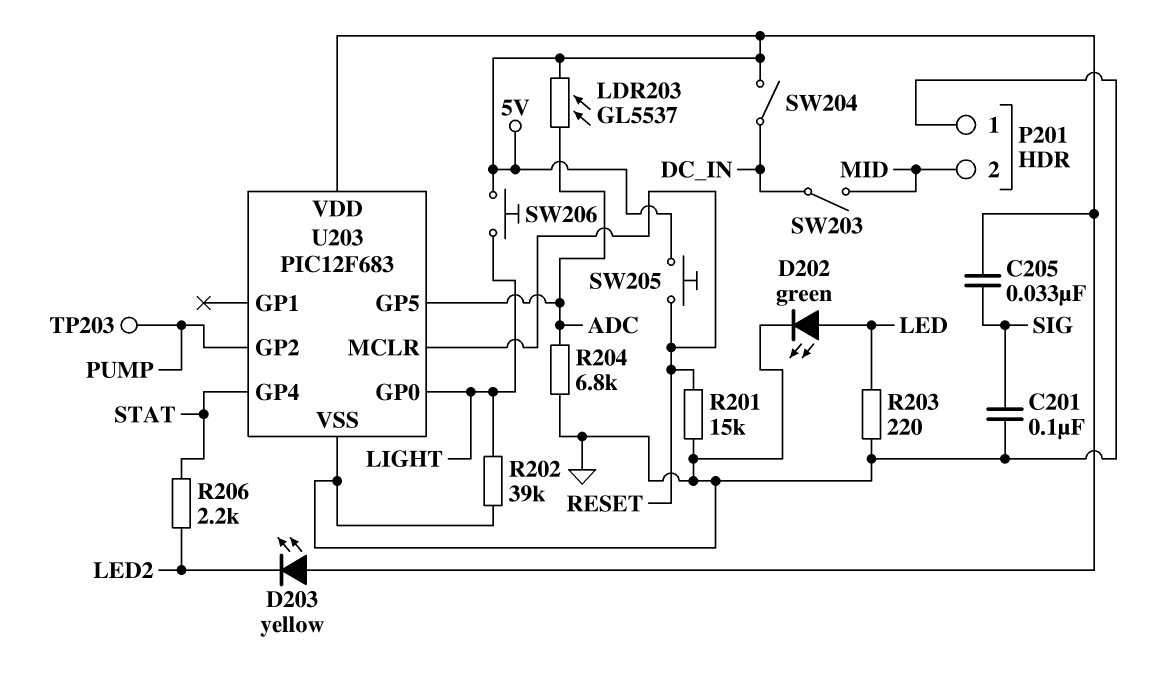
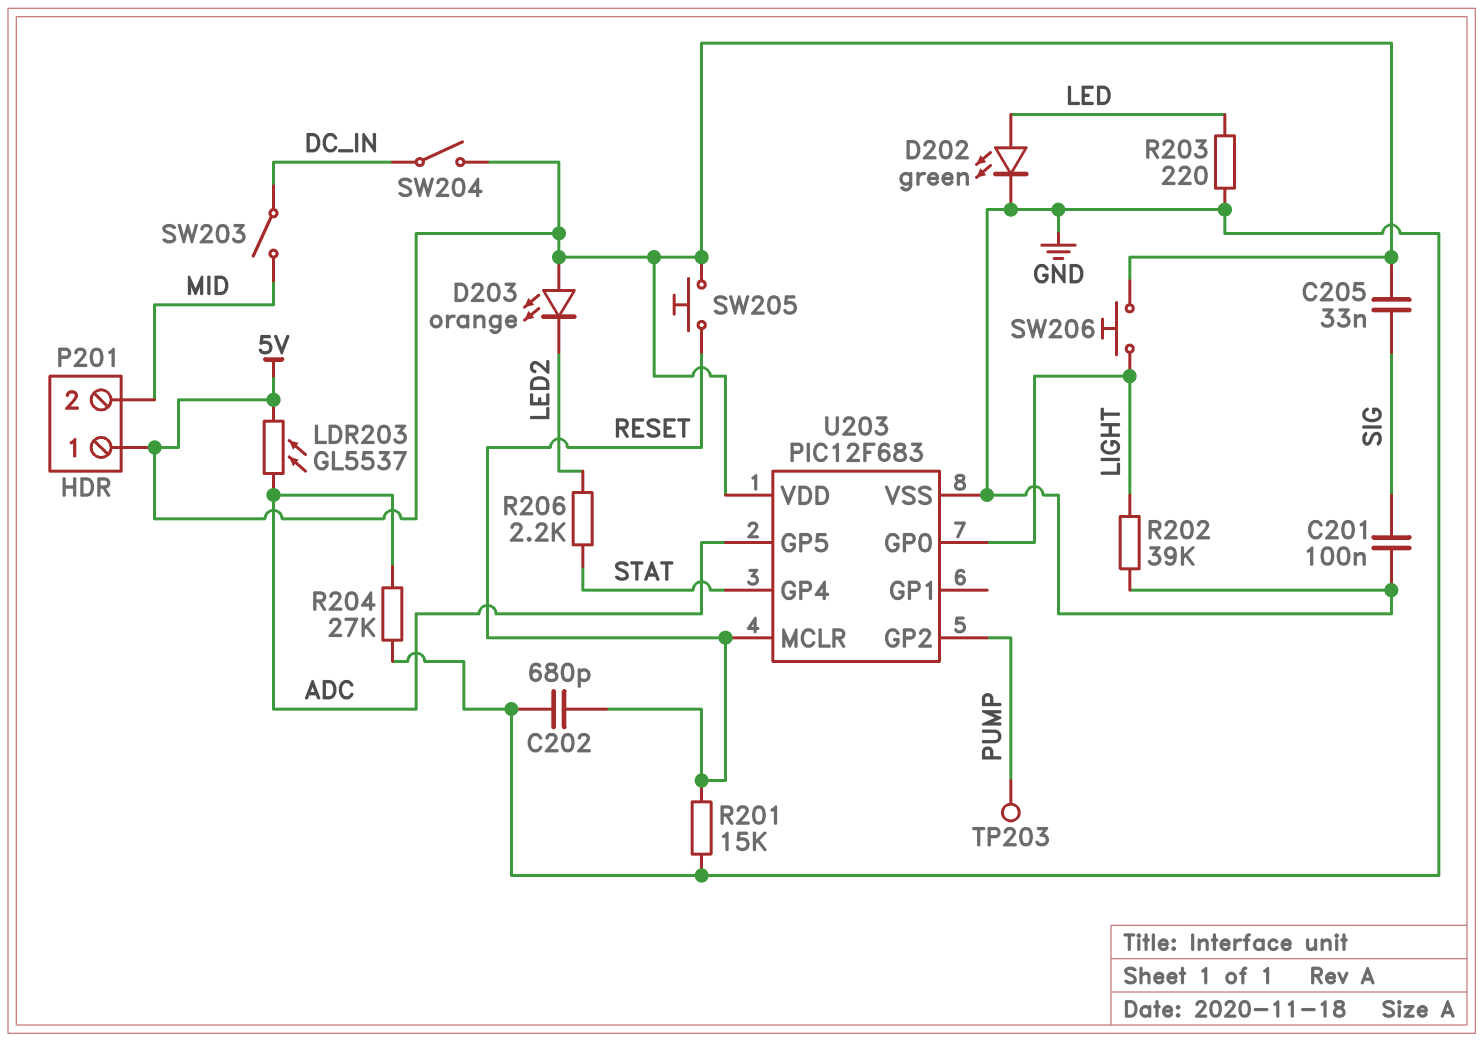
C202: none -> 680pF (GND, RESET)
D203: LED yellow (A 5V, K LED2) -> LED orange (A 5V, K LED2)
P201 pin 1: GND -> 5V
R204: 6.8k (ADC, GND) -> 27k (ADC, GND)

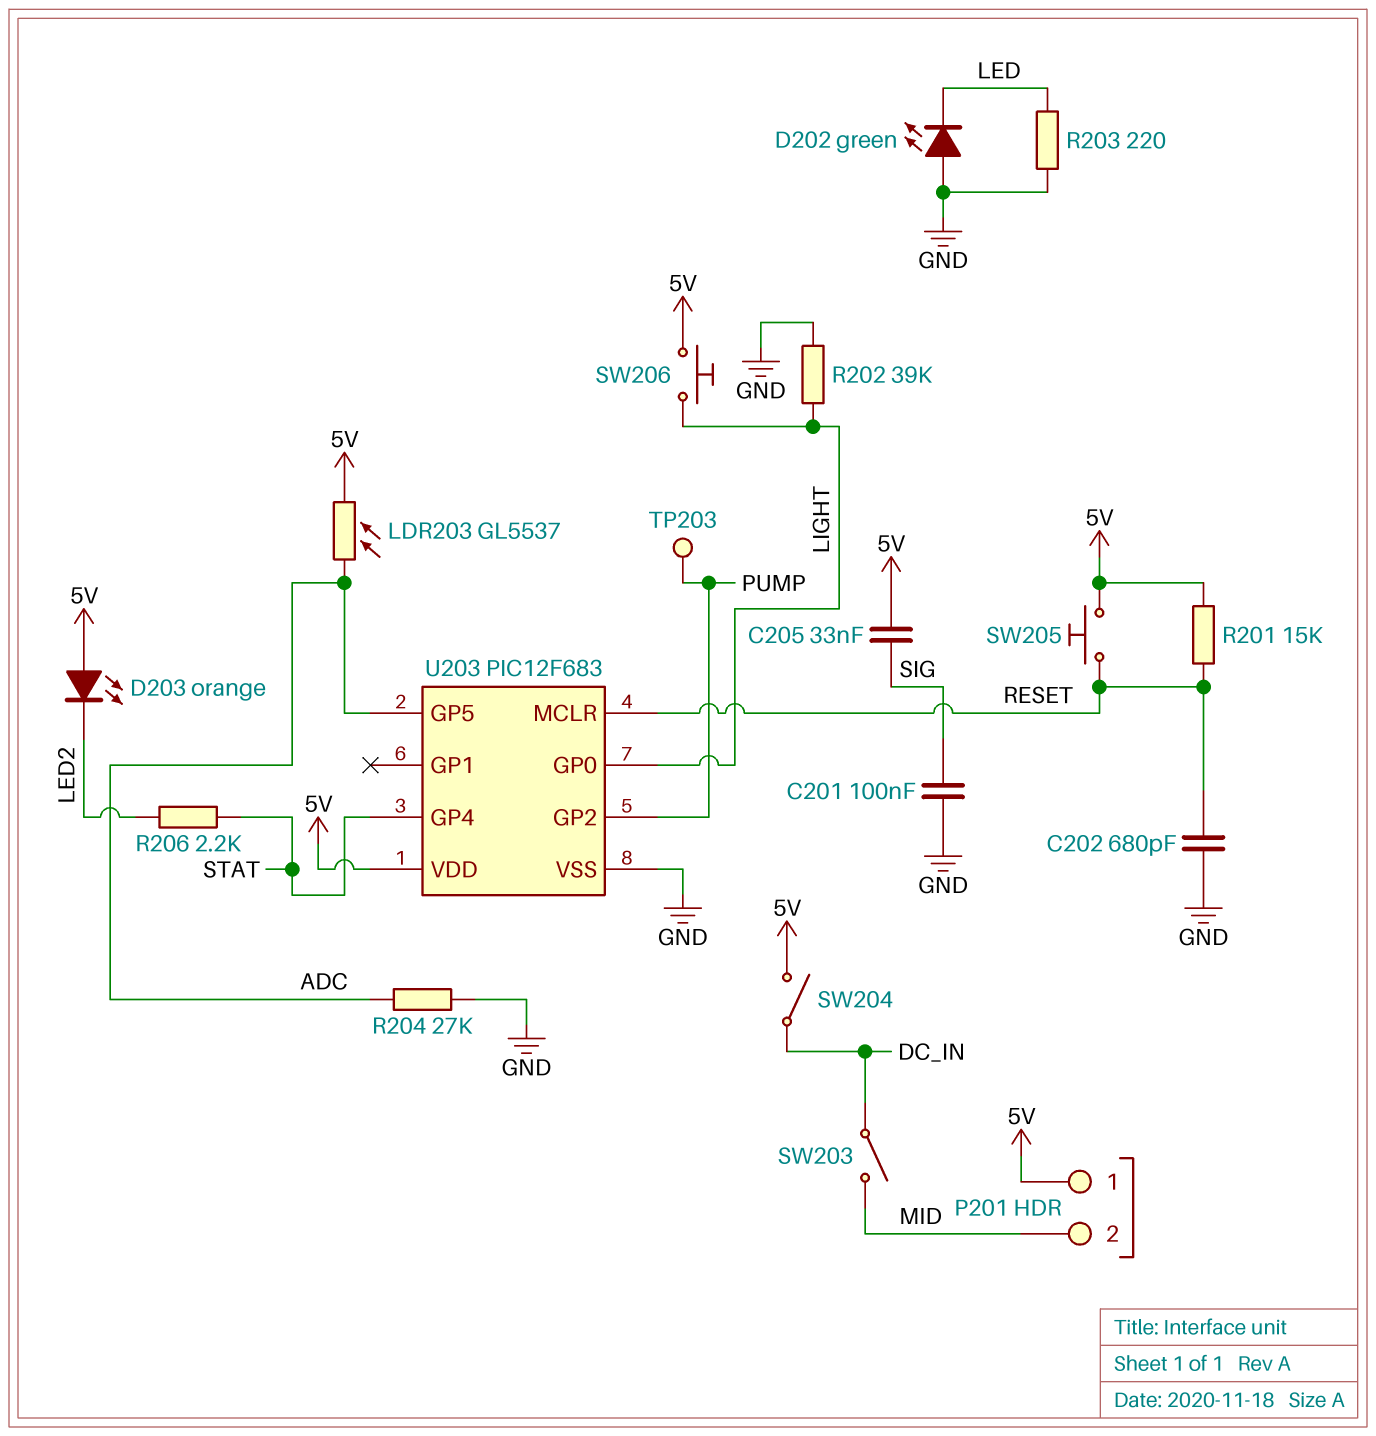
D202: LED green (A LED, K GND) -> LED green (A GND, K LED)
R201: 15k (GND, RESET) -> 15k (5V, RESET)

